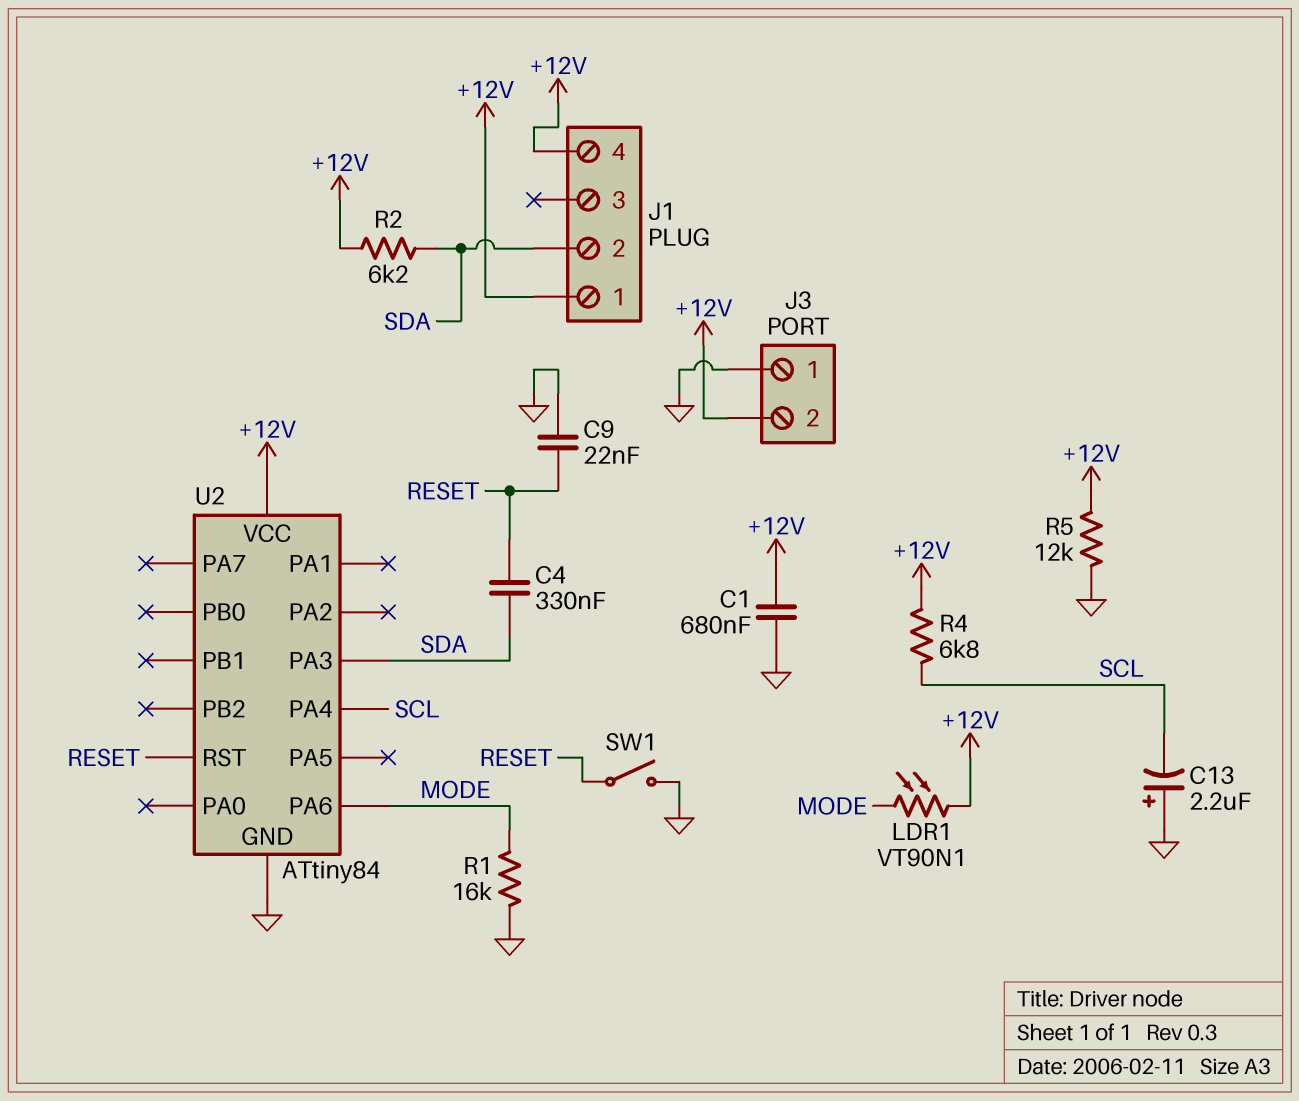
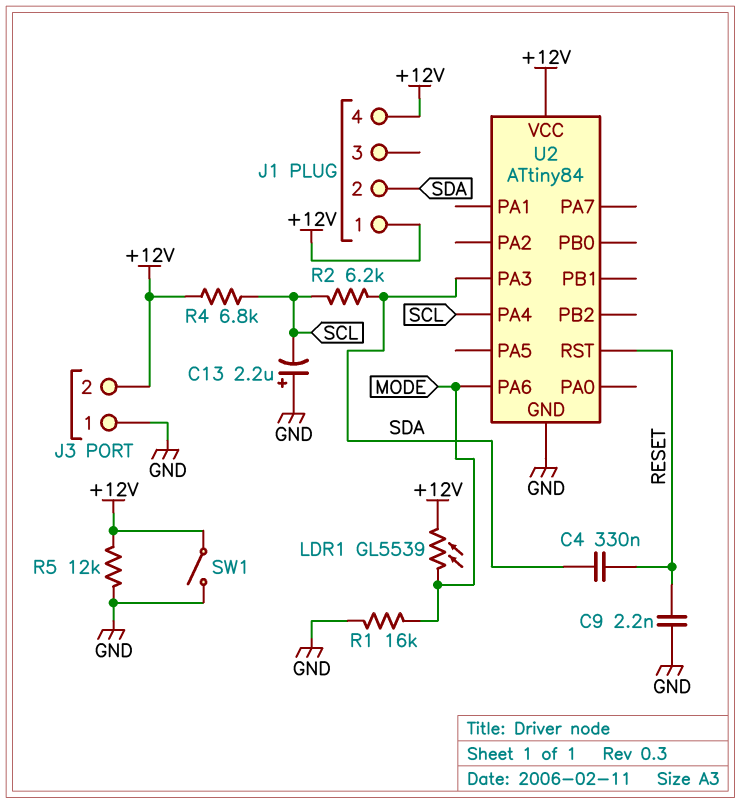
C1: 680nF (+12V, GND) -> none
C9: 22nF (GND, RESET) -> 2.2nF (GND, RESET)
LDR1: VT90N1 (+12V, MODE) -> GL5539 (+12V, MODE)
R2: 6.2k (+12V, SDA) -> 6.2k (SCL, SDA)
SW1: switch (GND, RESET) -> switch (+12V, GND)

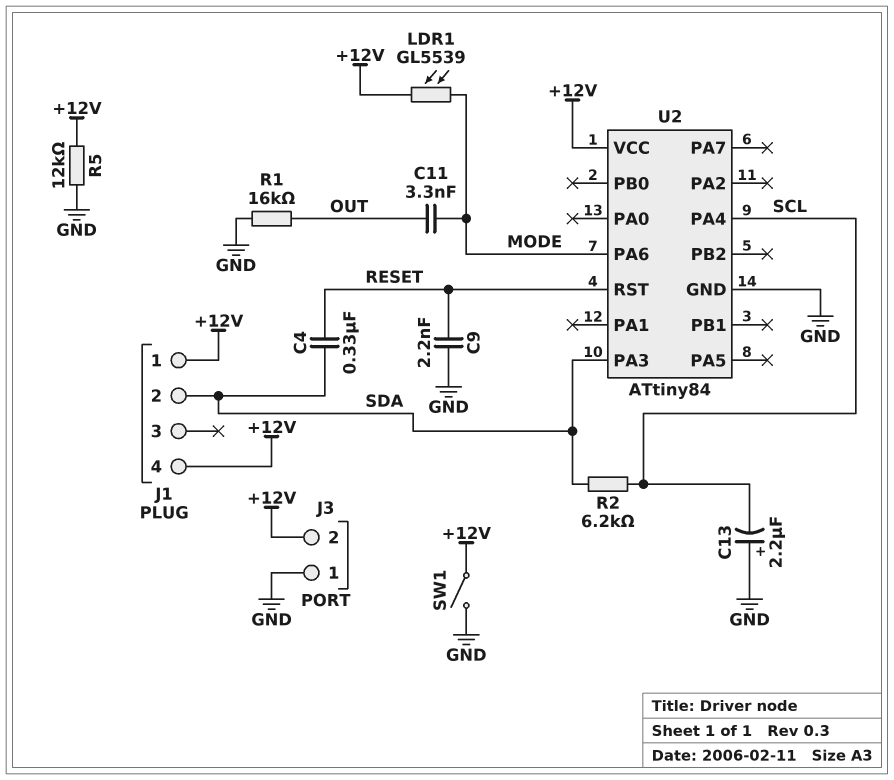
C11: none -> 3.3nF (MODE, OUT)
R1: 16k (GND, MODE) -> 16k (GND, OUT)
R4: 6.8k (+12V, SCL) -> none

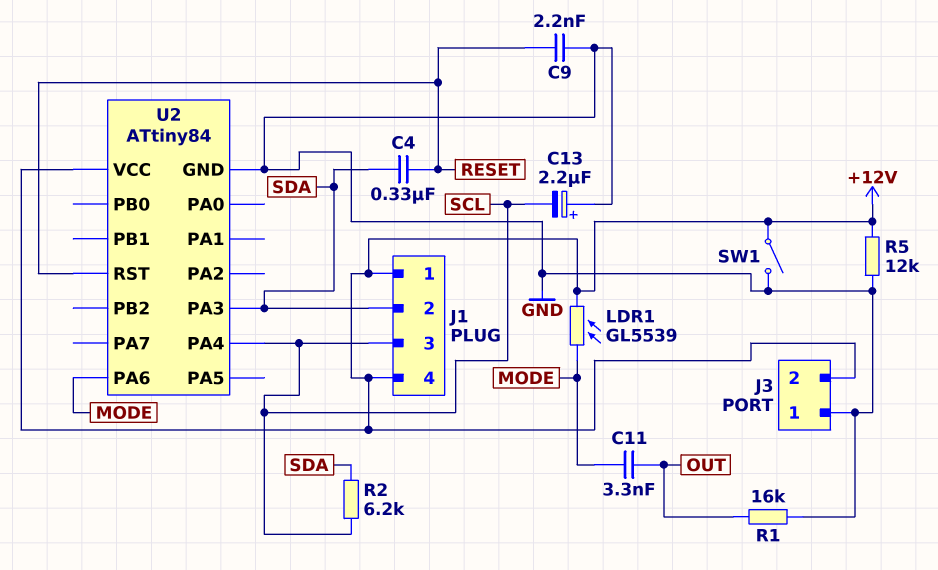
J1 pin 3: none -> SCL

